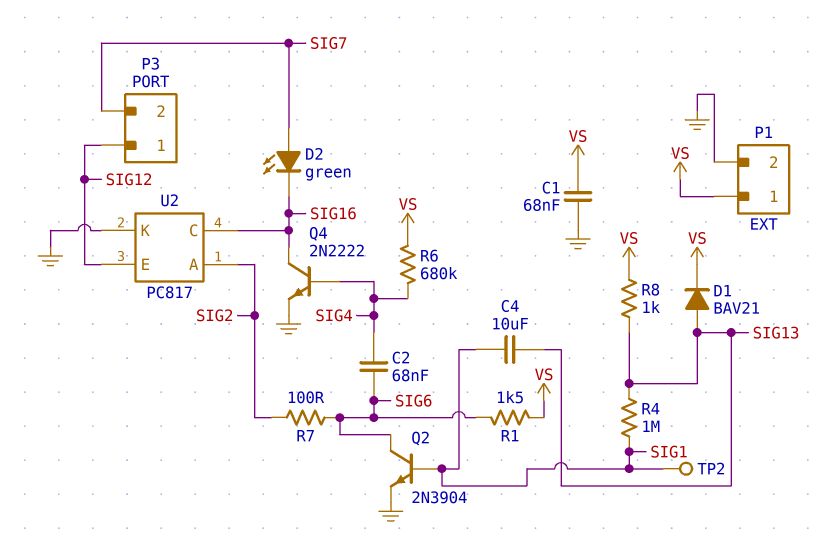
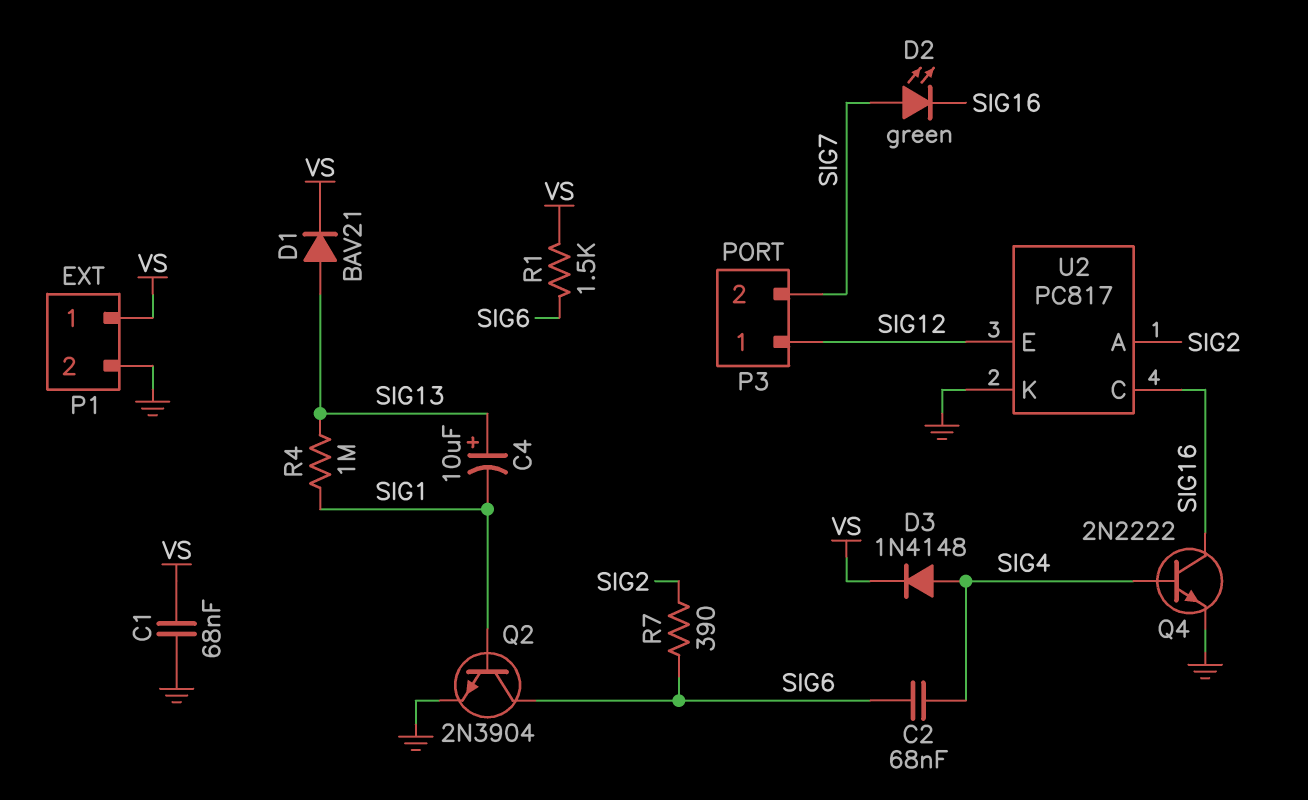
C4: 10uF (SIG1, SIG13) -> 10uF (plus SIG13, minus SIG1)
D3: none -> diode 1N4148 (A SIG4, K VS)
R6: 680k (SIG4, VS) -> none
R7: 100 (SIG2, SIG6) -> 390 (SIG2, SIG6)
R8: 1k (SIG13, VS) -> none
TP2: test point (SIG1) -> none

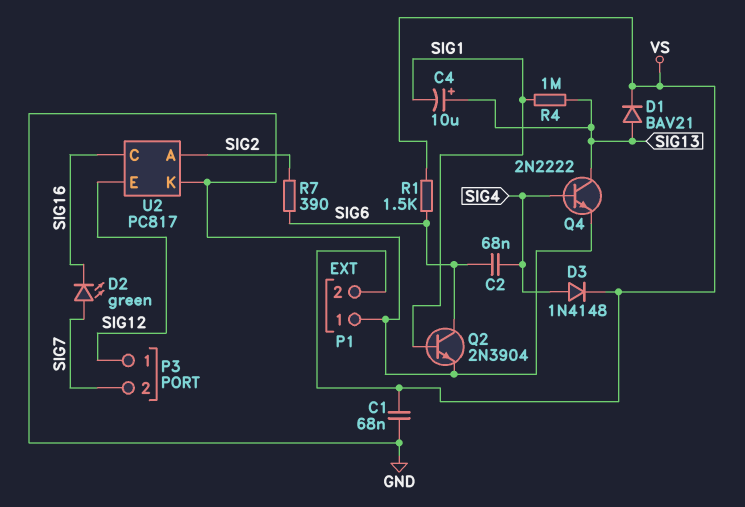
P1 pin 1: VS -> GND
P1 pin 2: GND -> VS
Q4: NPN 2N2222 (B SIG4, C SIG16, E GND) -> NPN 2N2222 (B SIG4, C SIG13, E GND)

